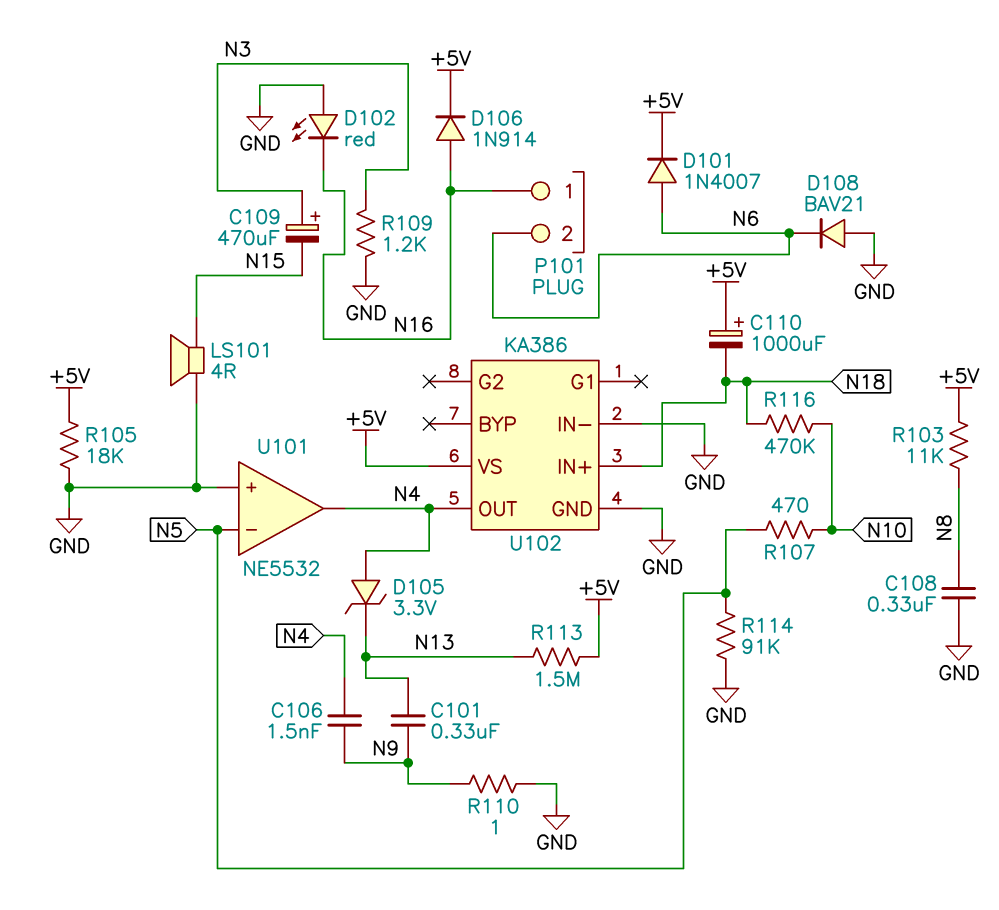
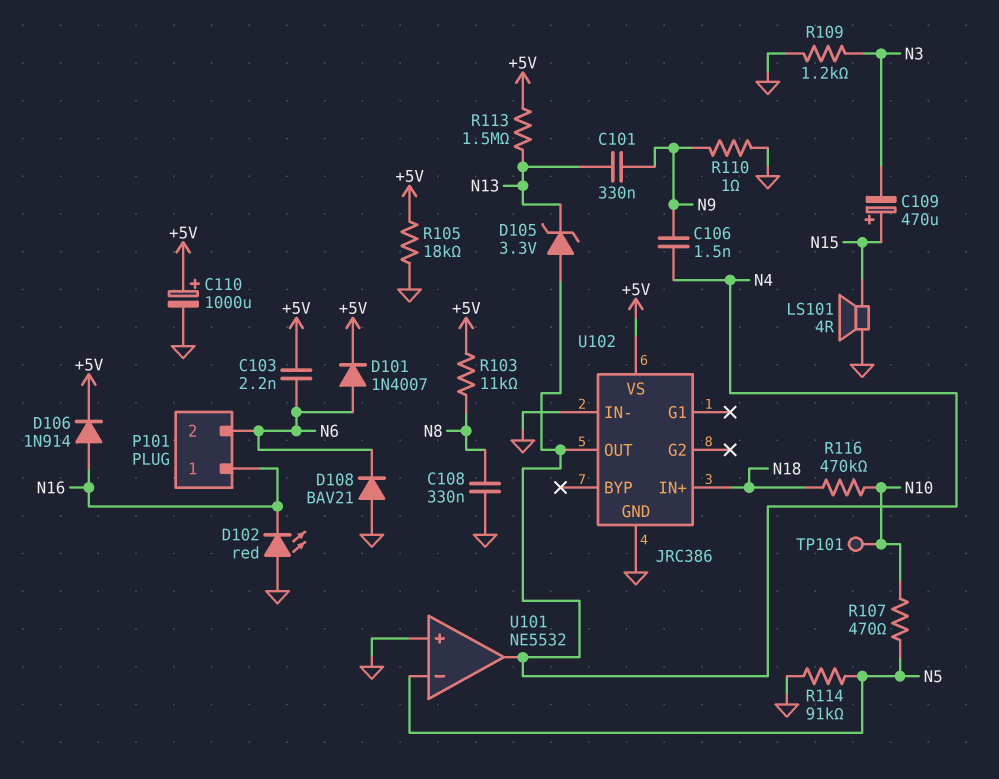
C103: none -> 2.2nF (+5V, N6)
C109: 470uF (plus N3, minus N15) -> 470uF (plus N15, minus N3)
C110: 1000uF (plus +5V, minus N18) -> 1000uF (plus +5V, minus GND)
TP101: none -> test point (N10)
U102: KA386 -> JRC386

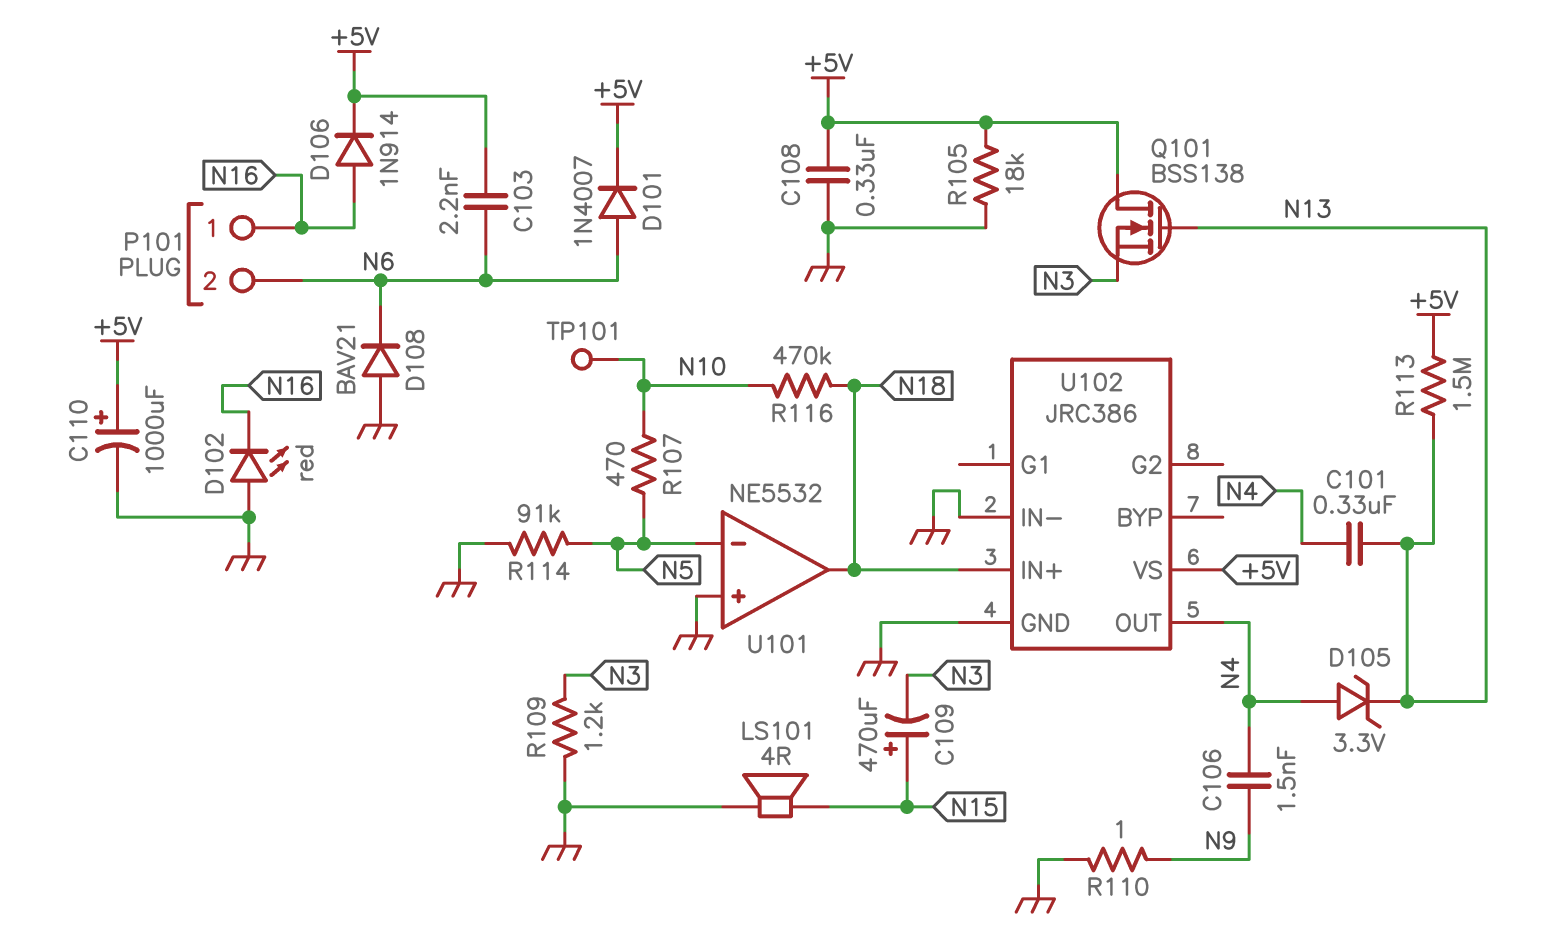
C101: 330nF (N9, N13) -> 330nF (N4, N13)
C108: 330nF (GND, N8) -> 330nF (+5V, GND)
Q101: none -> NMOS BSS138 (G N13, D +5V, S N3)
R103: 11k (+5V, N8) -> none
U101 pin out: N4 -> N18

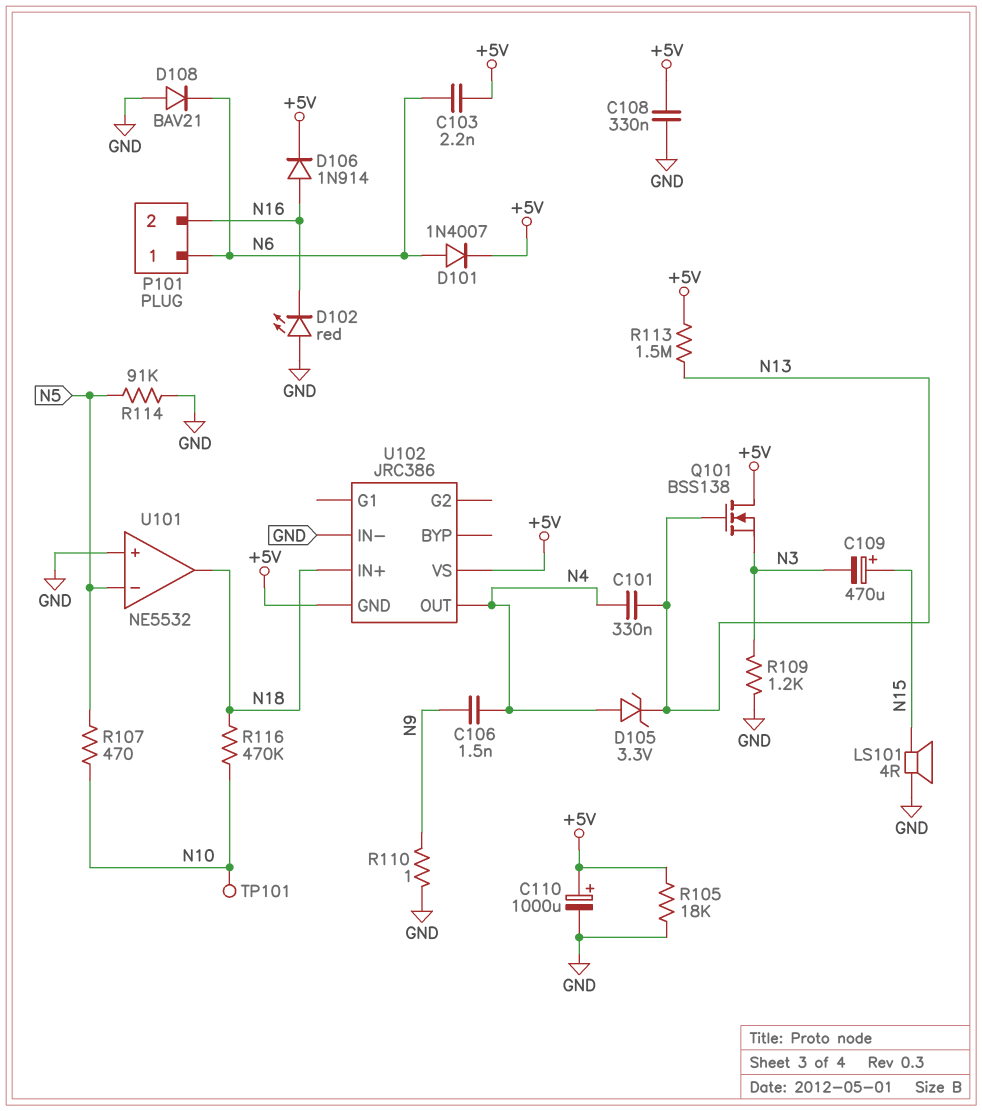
P101 pin 1: N16 -> N6
P101 pin 2: N6 -> N16
U102 pin GND: GND -> +5V

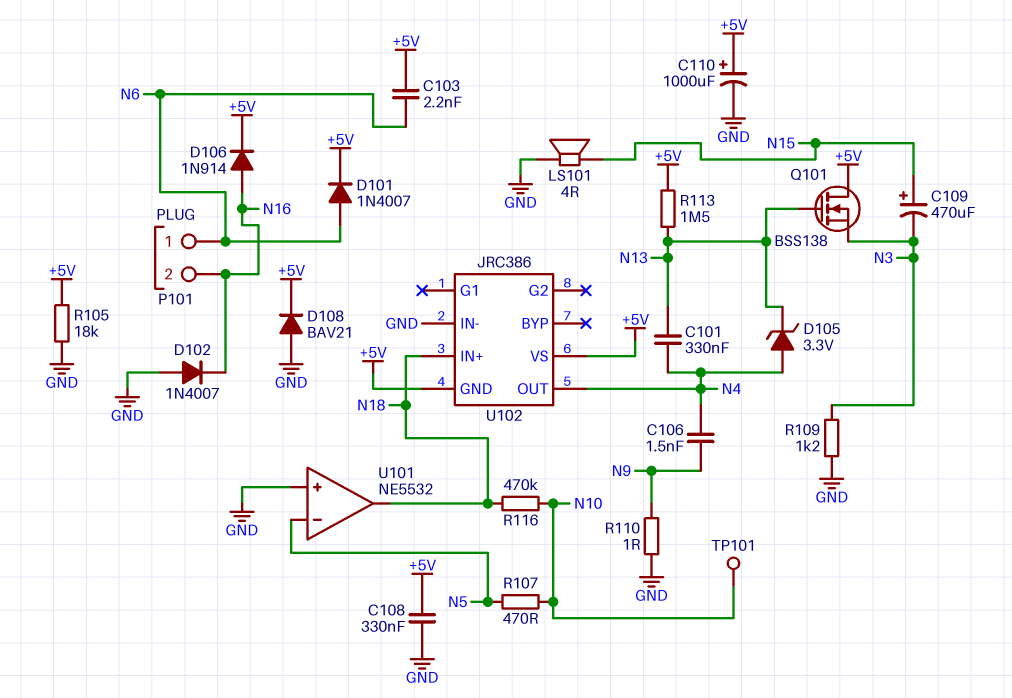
D102: LED red (A GND, K N16) -> diode 1N4007 (A GND, K N16)
D108: diode BAV21 (A GND, K N6) -> diode BAV21 (A GND, K +5V)
R114: 91k (GND, N5) -> none

